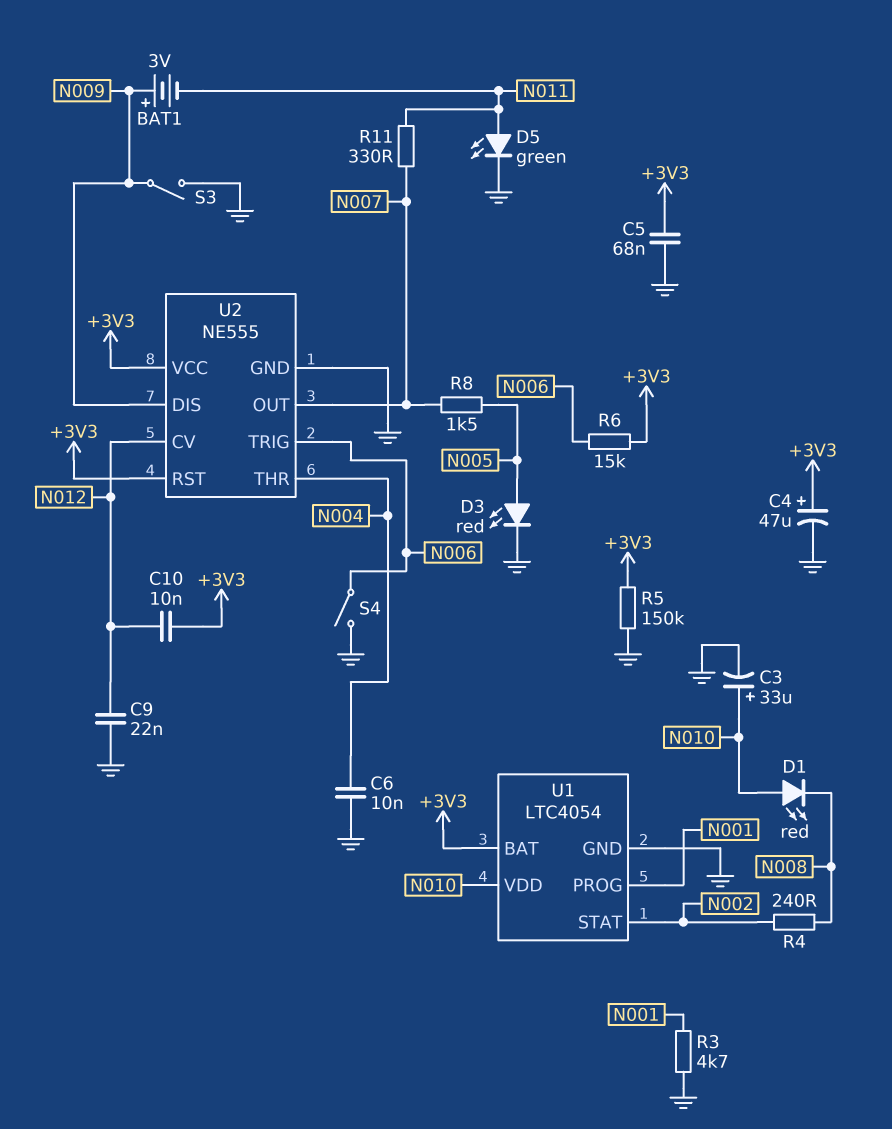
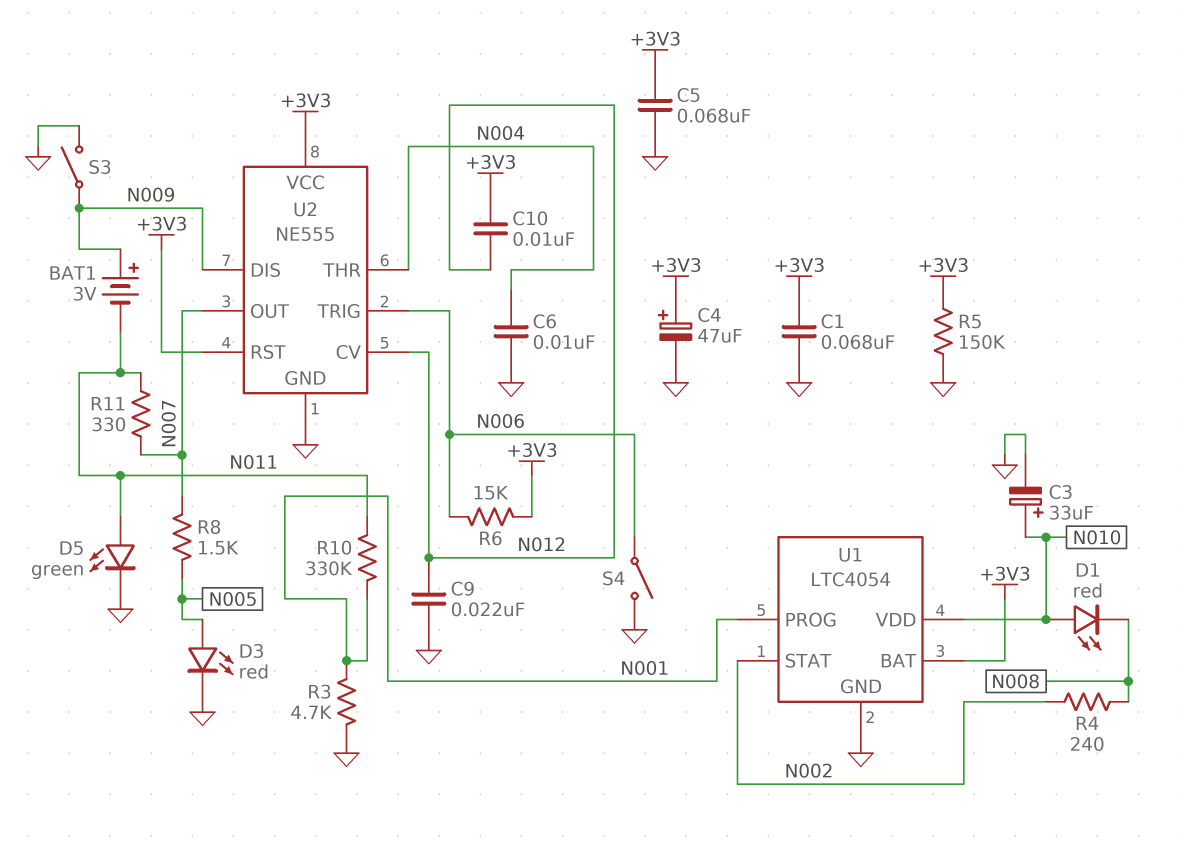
C1: none -> 68nF (+3V3, GND)
R10: none -> 330k (N001, N011)

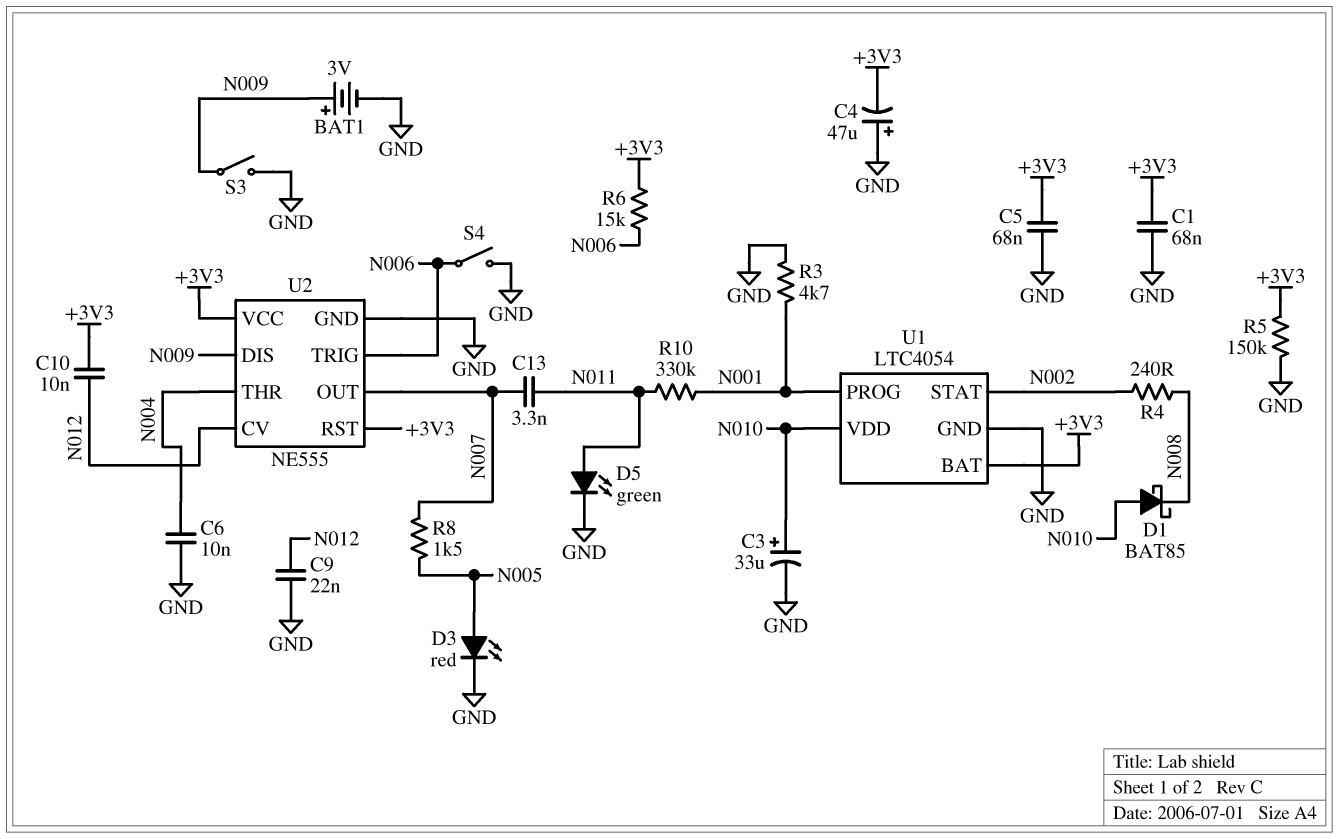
BAT1: 3V (plus N009, minus N011) -> 3V (plus N009, minus GND)
C4: 47uF (plus +3V3, minus GND) -> 47uF (plus GND, minus +3V3)
C13: none -> 3.3nF (N007, N011)
D1: LED red (A N010, K N008) -> schottky BAT85 (A N010, K N008)
R11: 330 (N007, N011) -> none

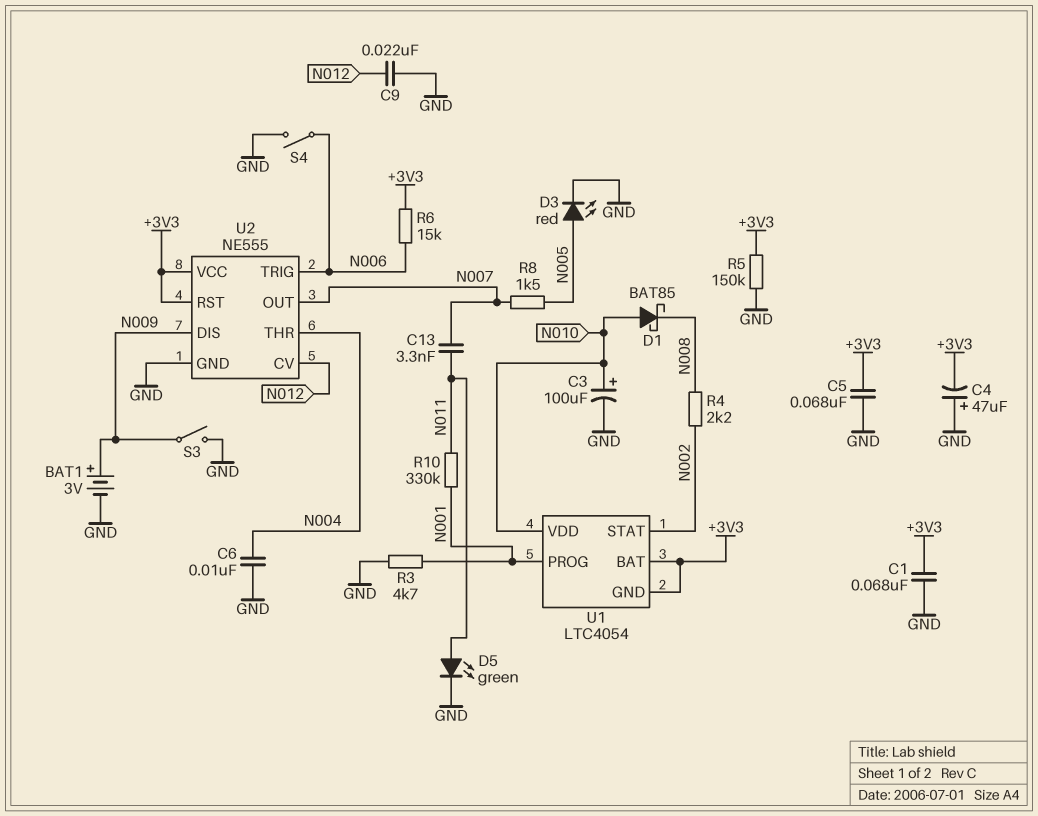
C3: 33uF (plus N010, minus GND) -> 100uF (plus N010, minus GND)
C10: 10nF (+3V3, N012) -> none
R4: 240 (N002, N008) -> 2.2k (N002, N008)
U1 pin GND: GND -> +3V3

